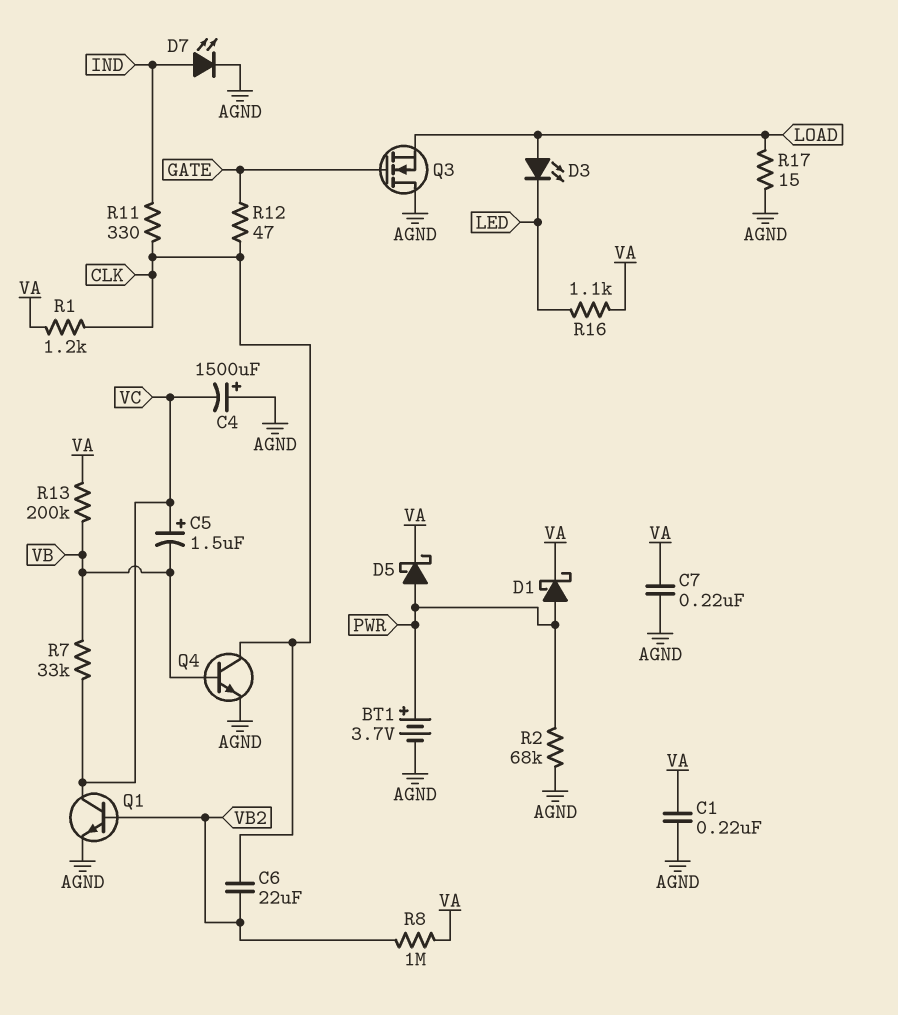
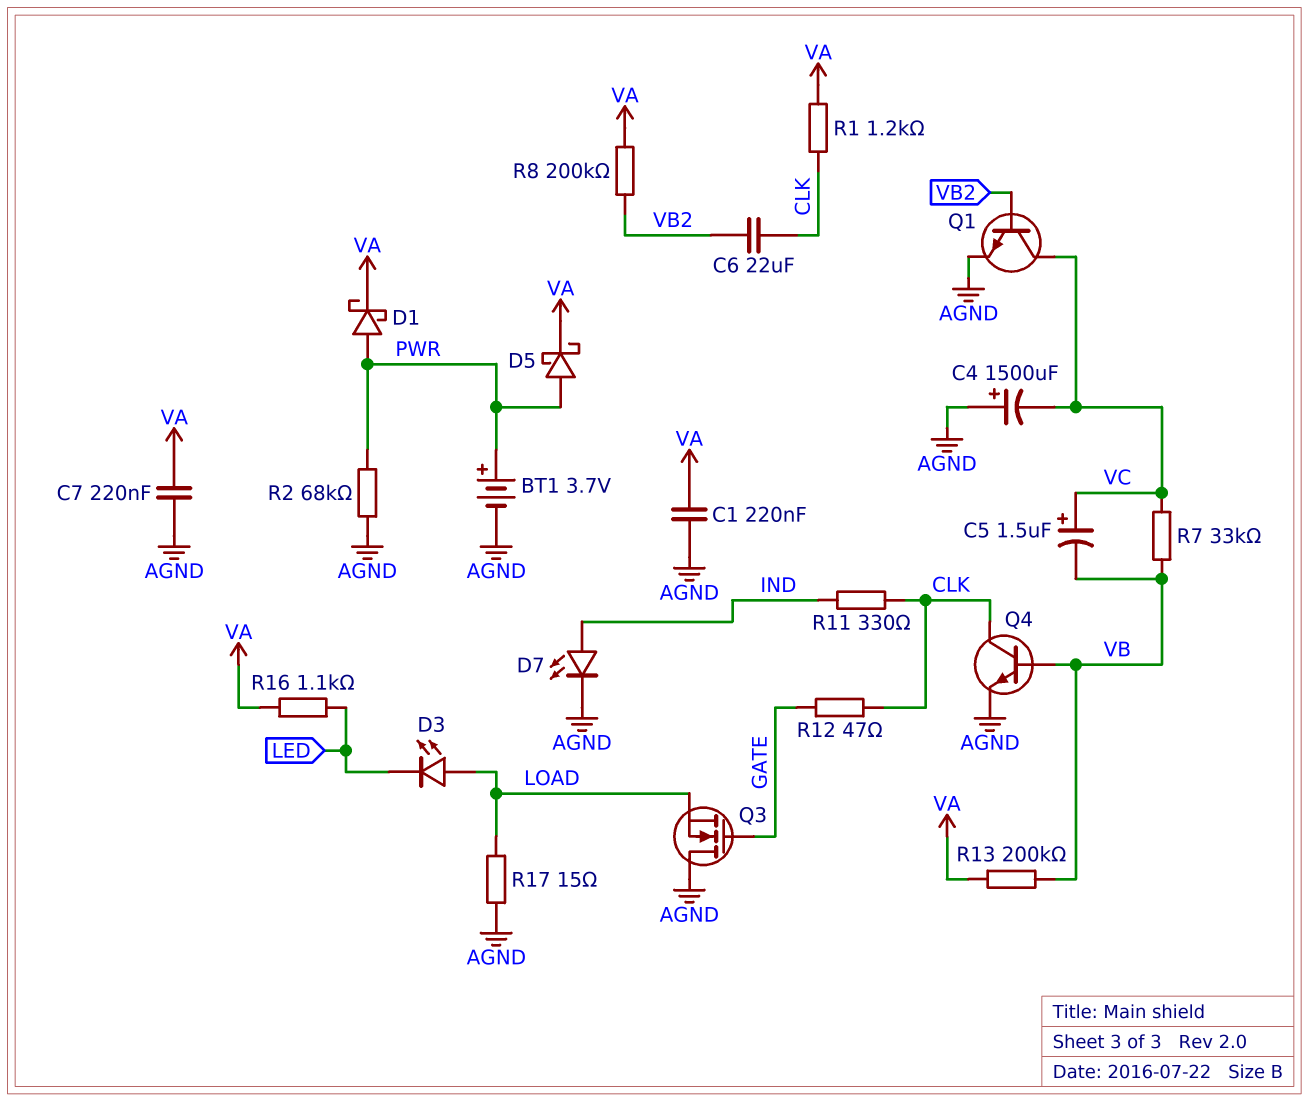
R8: 1M (VA, VB2) -> 200k (VA, VB2)

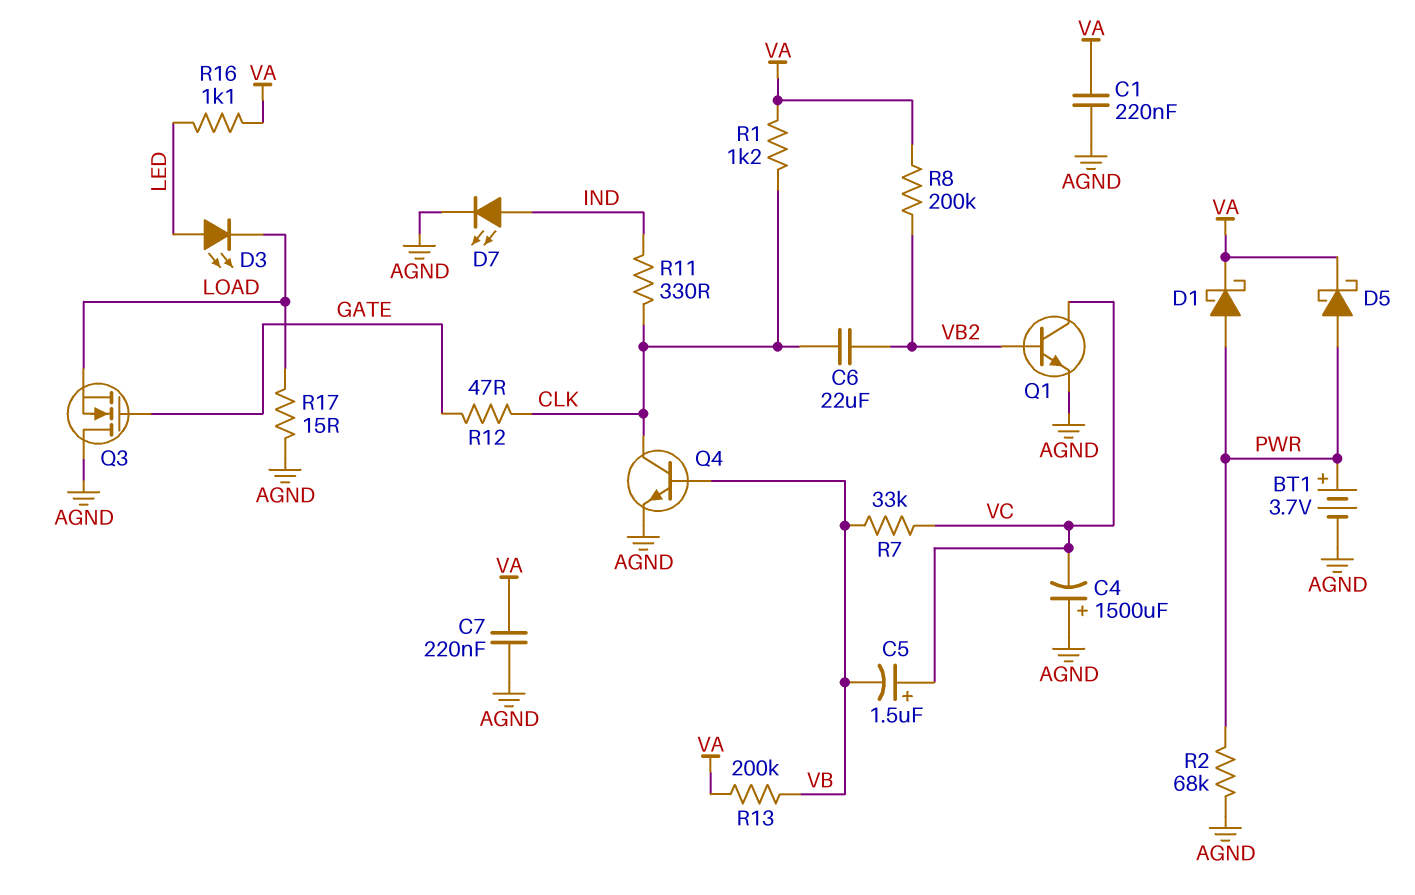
D3: LED (A LOAD, K LED) -> LED (A LED, K LOAD)

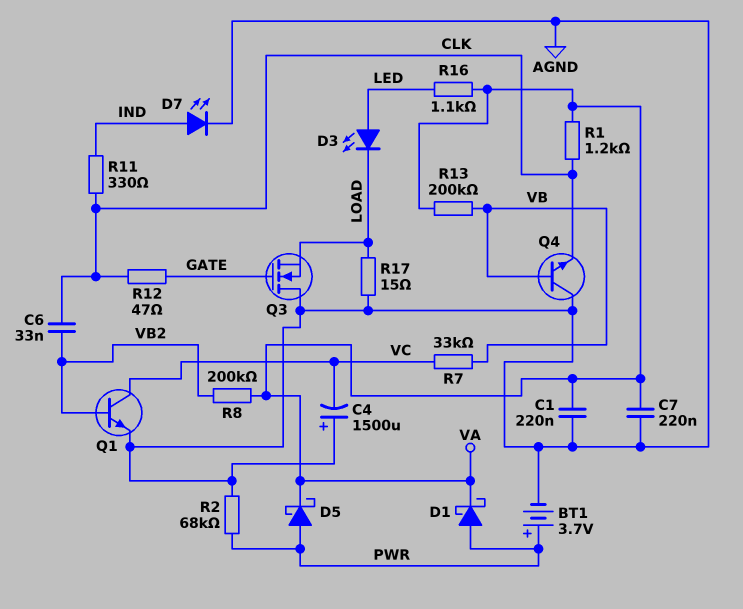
C5: 1.5uF (plus VC, minus VB) -> none
C6: 22uF (CLK, VB2) -> 33nF (CLK, VB2)
Q4: NPN (B VB, C CLK, E AGND) -> NPN (B VB, C AGND, E CLK)

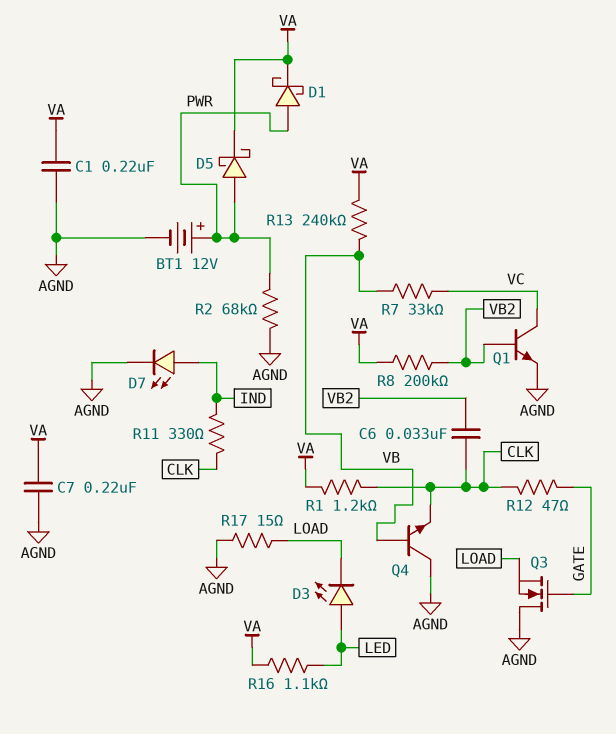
BT1: 3.7V (plus PWR, minus AGND) -> 12V (plus PWR, minus AGND)
C4: 1500uF (plus AGND, minus VC) -> none
R13: 200k (VA, VB) -> 240k (VA, VB)

